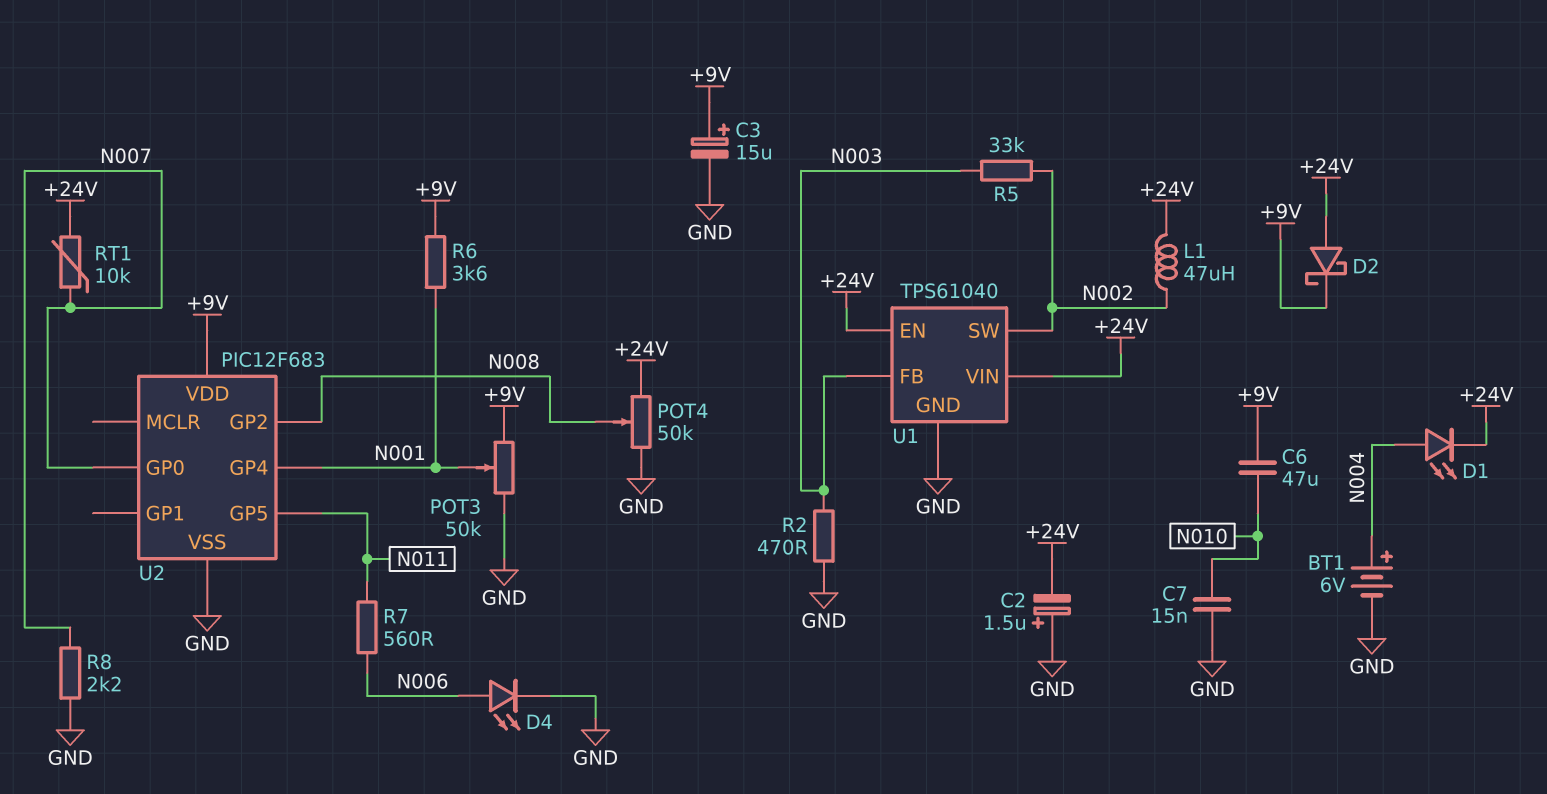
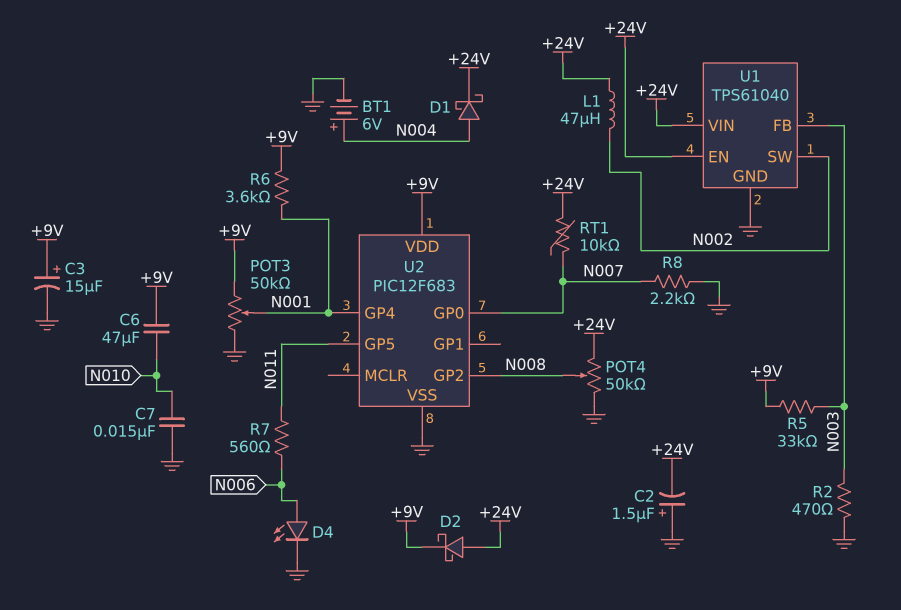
D1: LED (A N004, K +24V) -> schottky (A N004, K +24V)
R5: 33k (N002, N003) -> 33k (+9V, N003)

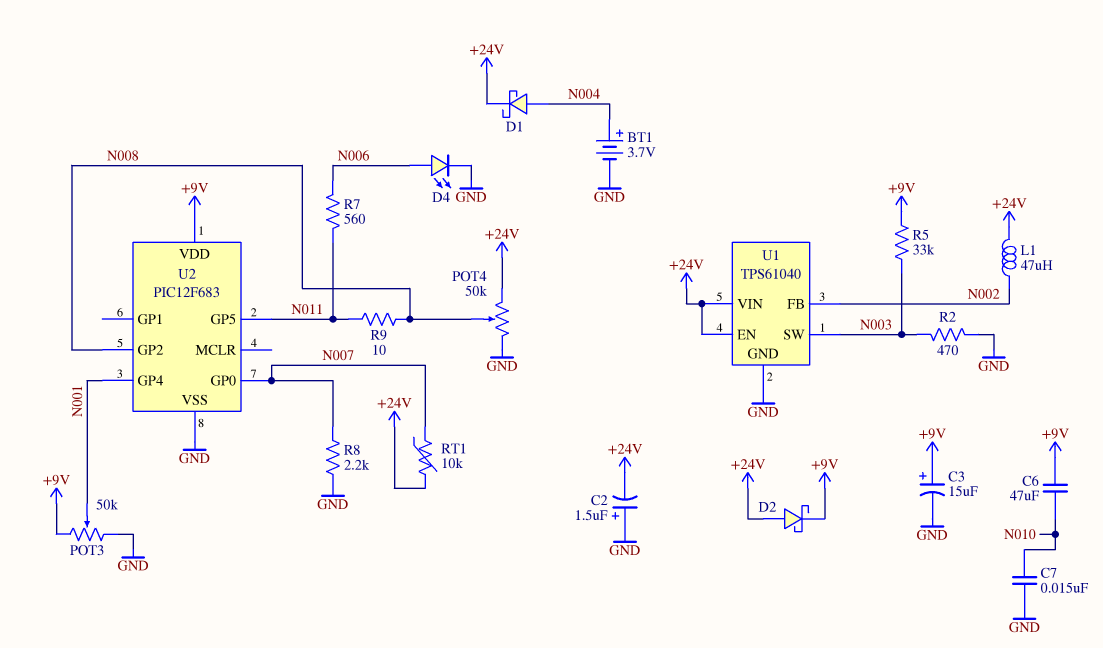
BT1: 6V (plus N004, minus GND) -> 3.7V (plus N004, minus GND)
R6: 3.6k (+9V, N001) -> none
R9: none -> 10 (N008, N011)
U1 pin FB: N003 -> N002
U1 pin SW: N002 -> N003

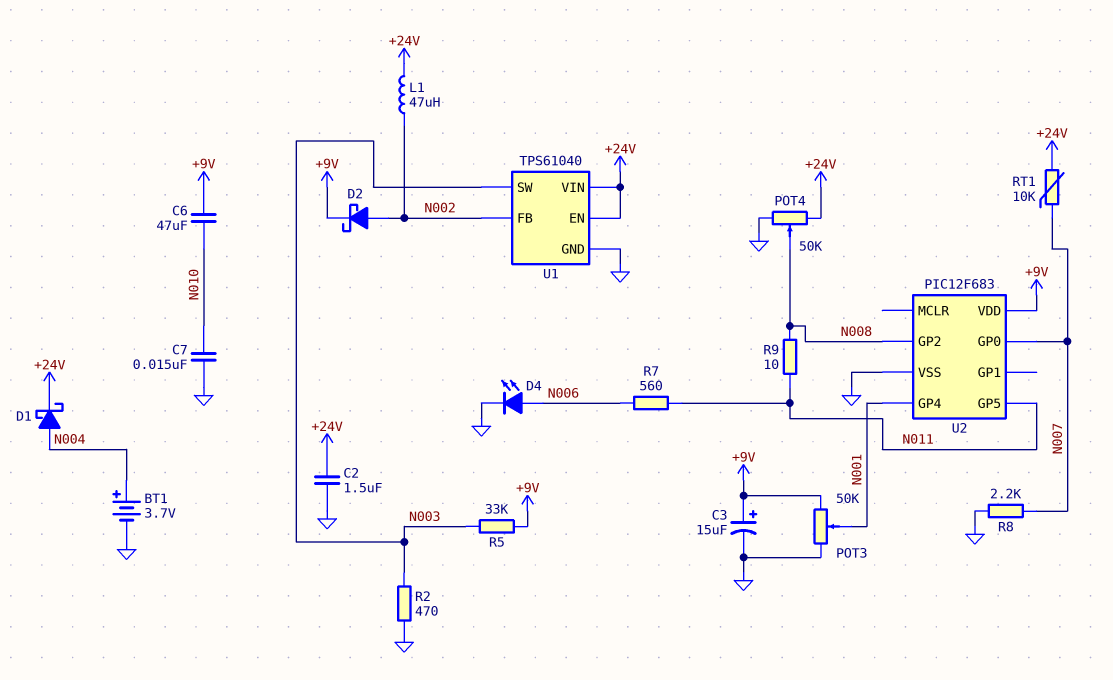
C2: 1.5uF (plus GND, minus +24V) -> 1.5uF (+24V, GND)
D2: schottky (A +24V, K +9V) -> schottky (A N002, K +9V)

